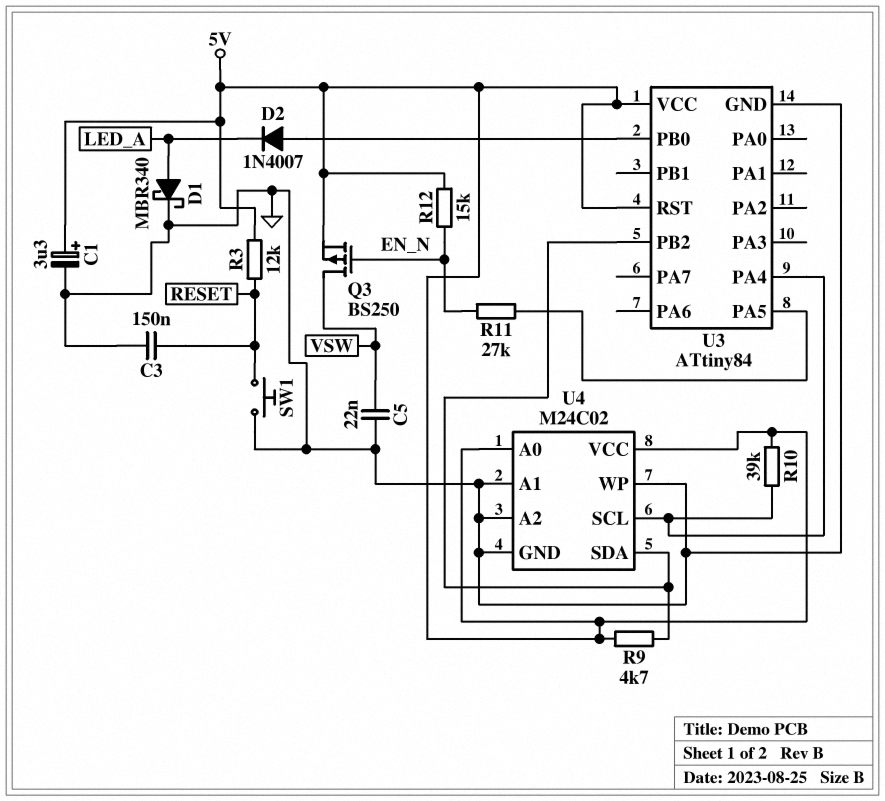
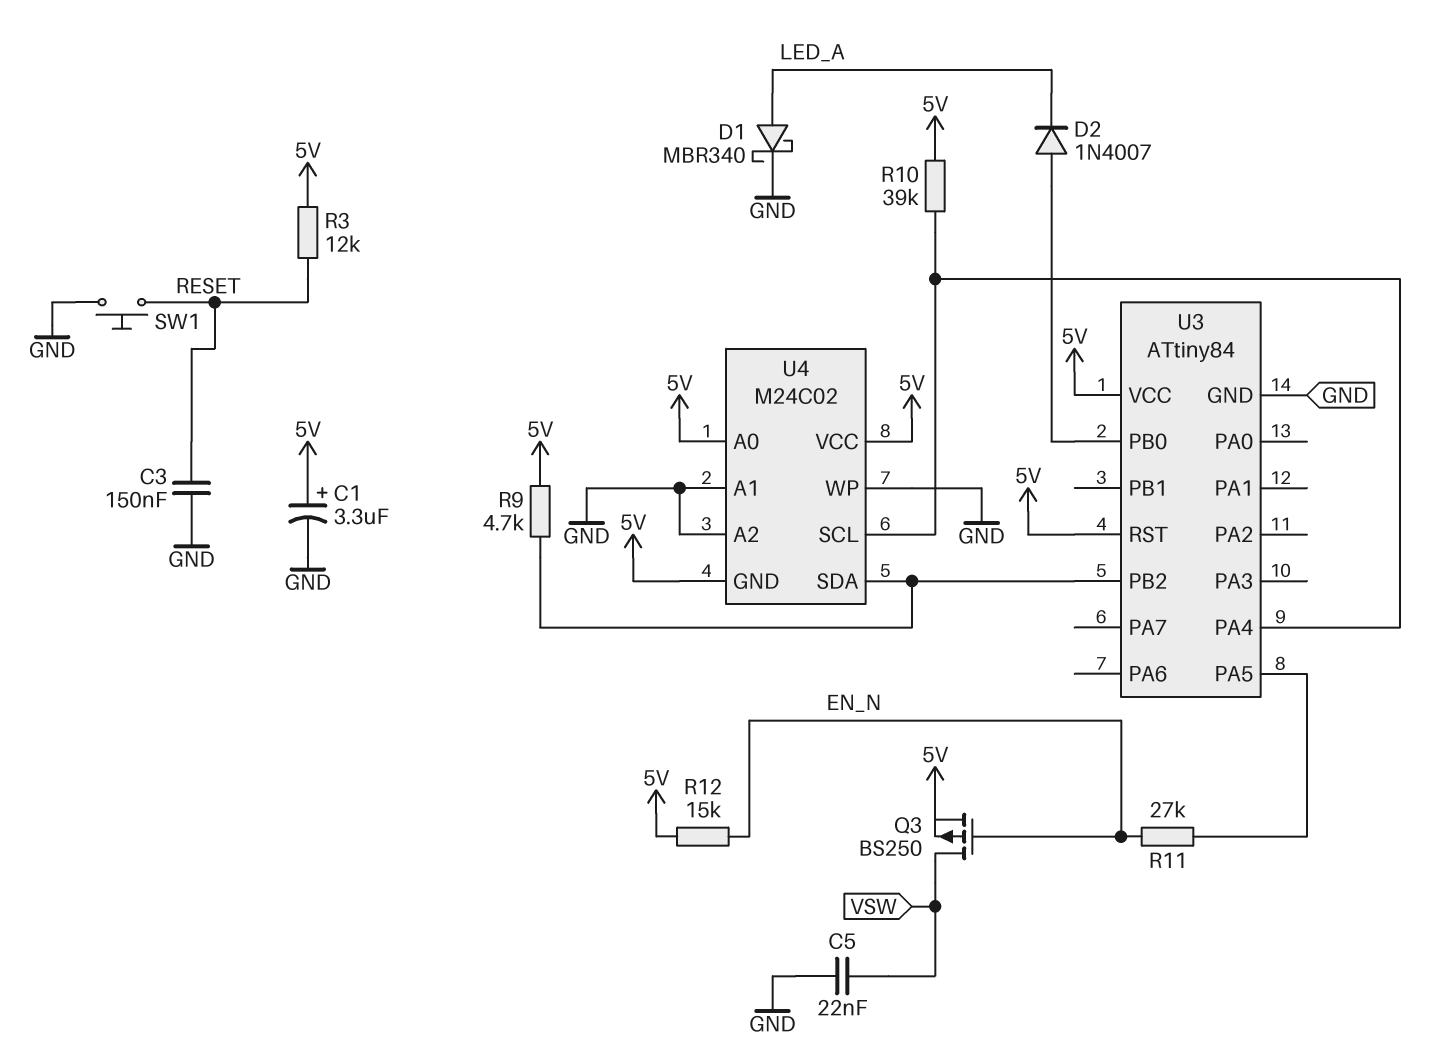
U4 pin GND: GND -> 5V

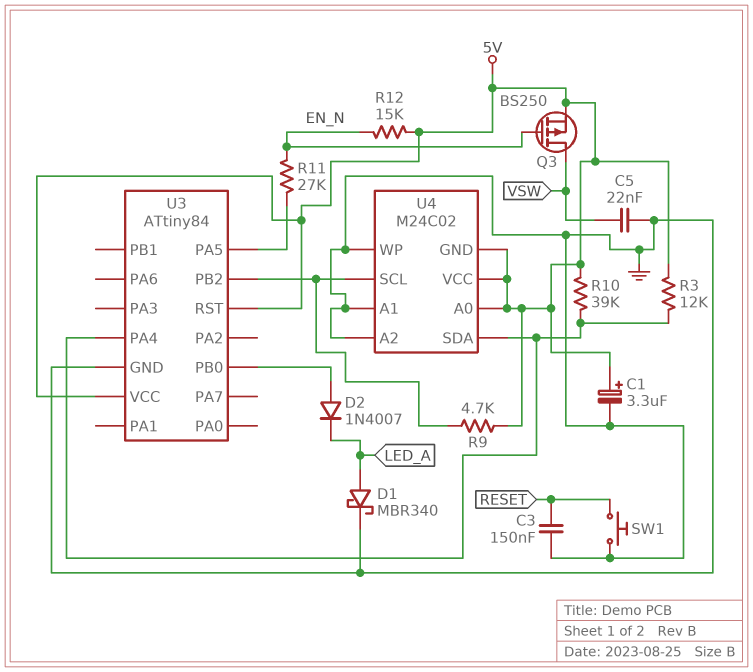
R3: 12k (5V, RESET) -> 12k (5V, U3/PA4)
U4 pin SCL: U3/PA4 -> U3/PB2
U4 pin SDA: U3/PB2 -> U3/PA4

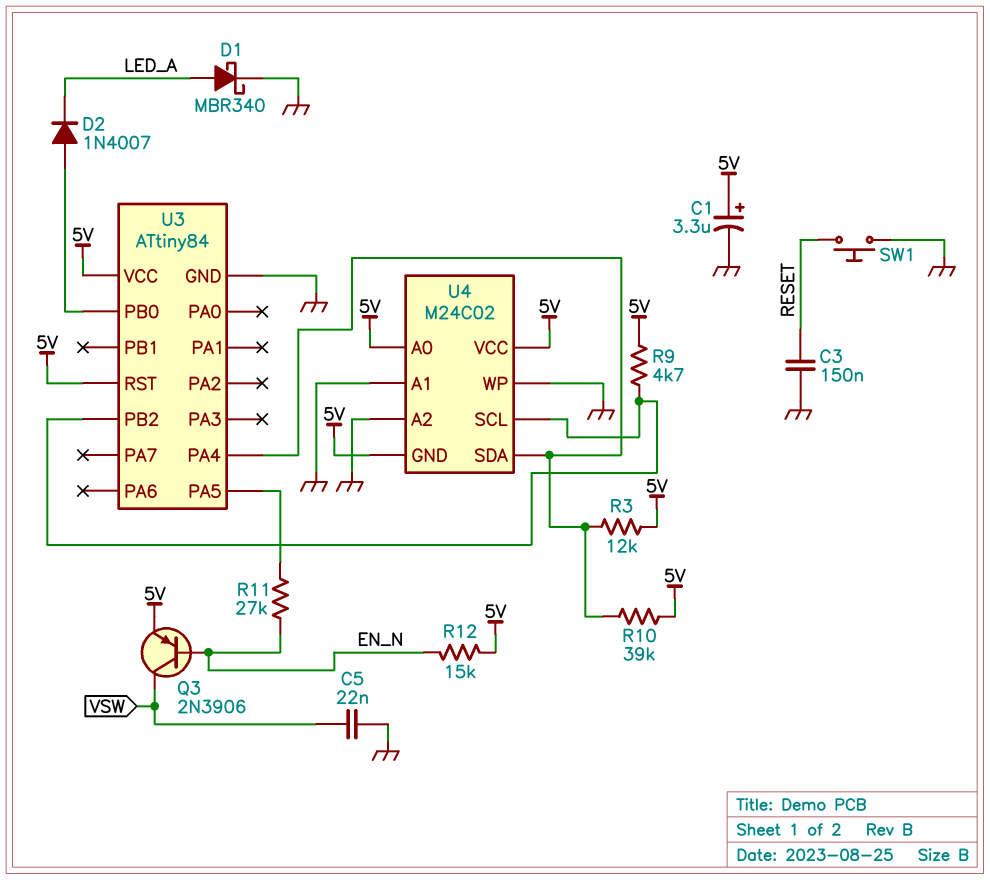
Q3: PMOS BS250 (G EN_N, D VSW, S 5V) -> PNP 2N3906 (B EN_N, C VSW, E 5V)

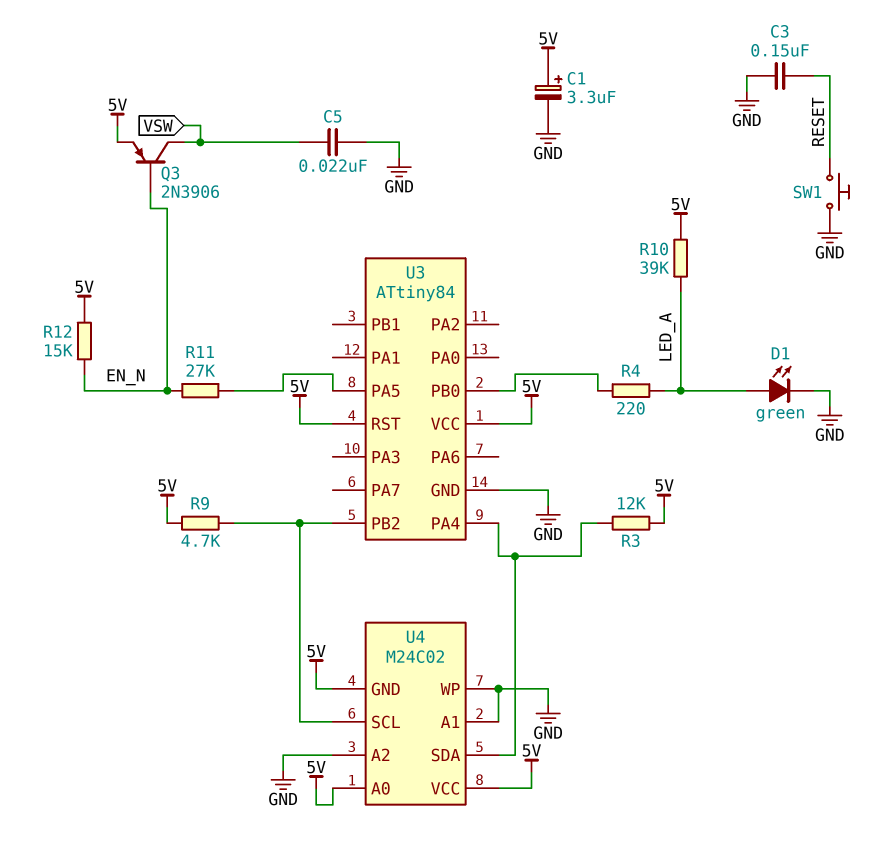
D1: schottky MBR340 (A LED_A, K GND) -> LED green (A LED_A, K GND)
D2: diode 1N4007 (A U3/PB0, K LED_A) -> none
R4: none -> 220 (LED_A, U3/PB0)
R10: 39k (5V, U3/PA4) -> 39k (5V, LED_A)

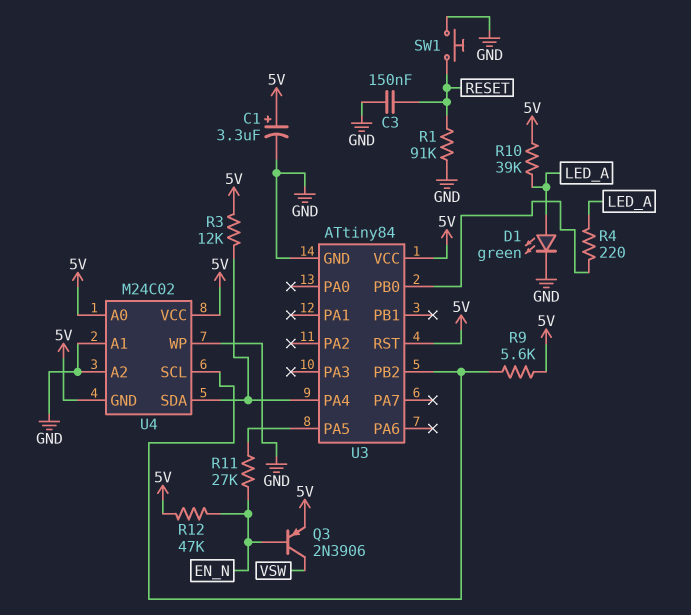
C5: 22nF (GND, VSW) -> none
R1: none -> 91k (GND, RESET)
R9: 4.7k (5V, U3/PB2) -> 5.6k (5V, U3/PB2)
R12: 15k (5V, EN_N) -> 47k (5V, EN_N)

